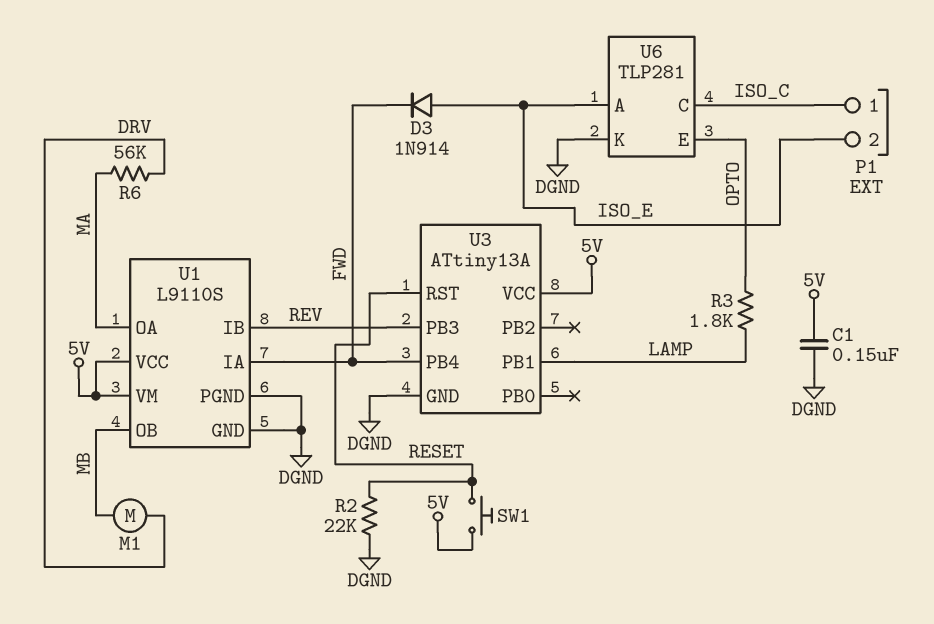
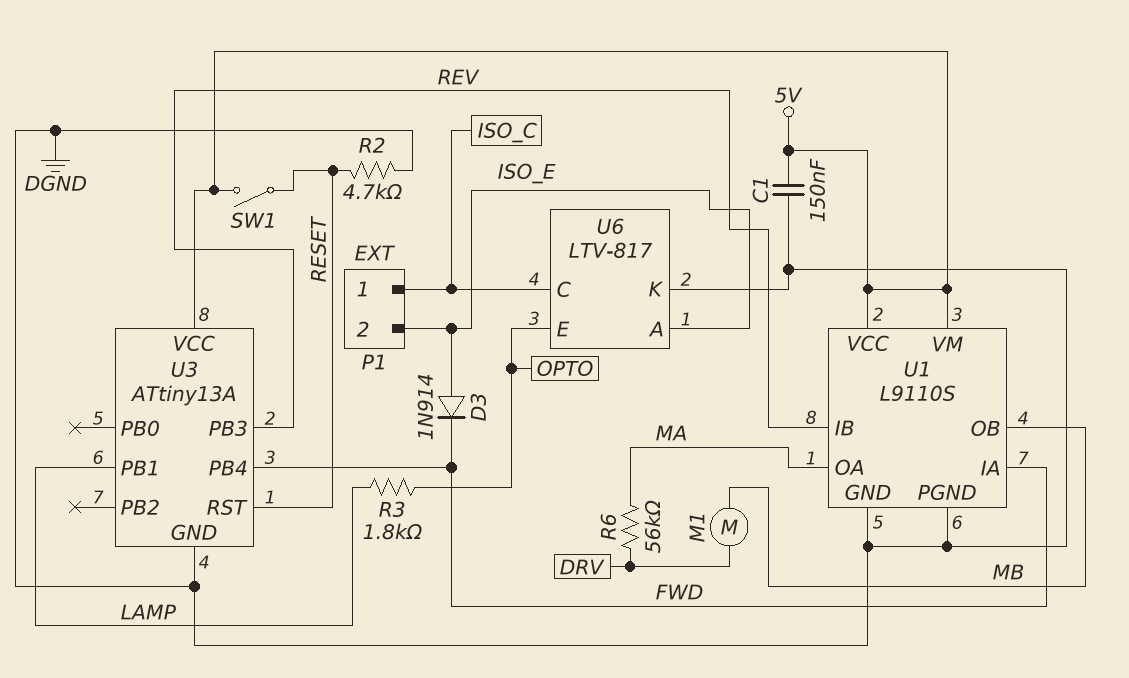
R2: 22k (DGND, RESET) -> 4.7k (DGND, RESET)
SW1: button (5V, RESET) -> switch (5V, RESET)
U6: TLP281 -> LTV-817

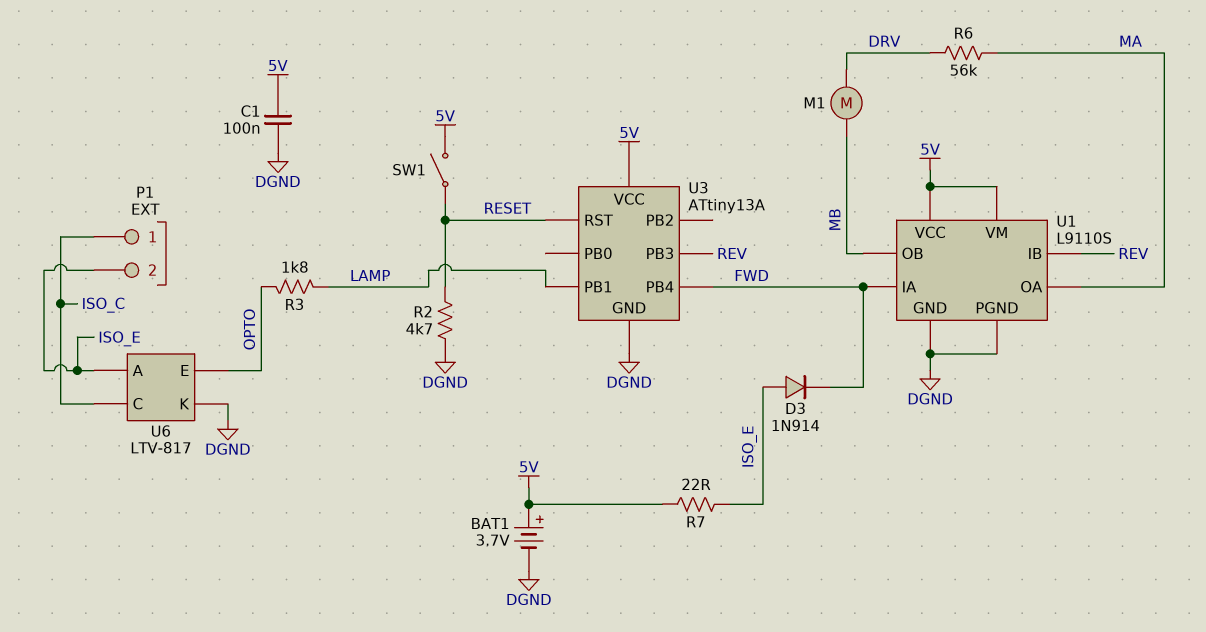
BAT1: none -> 3.7V (plus 5V, minus DGND)
C1: 150nF (5V, DGND) -> 100nF (5V, DGND)
R7: none -> 22 (5V, ISO_E)

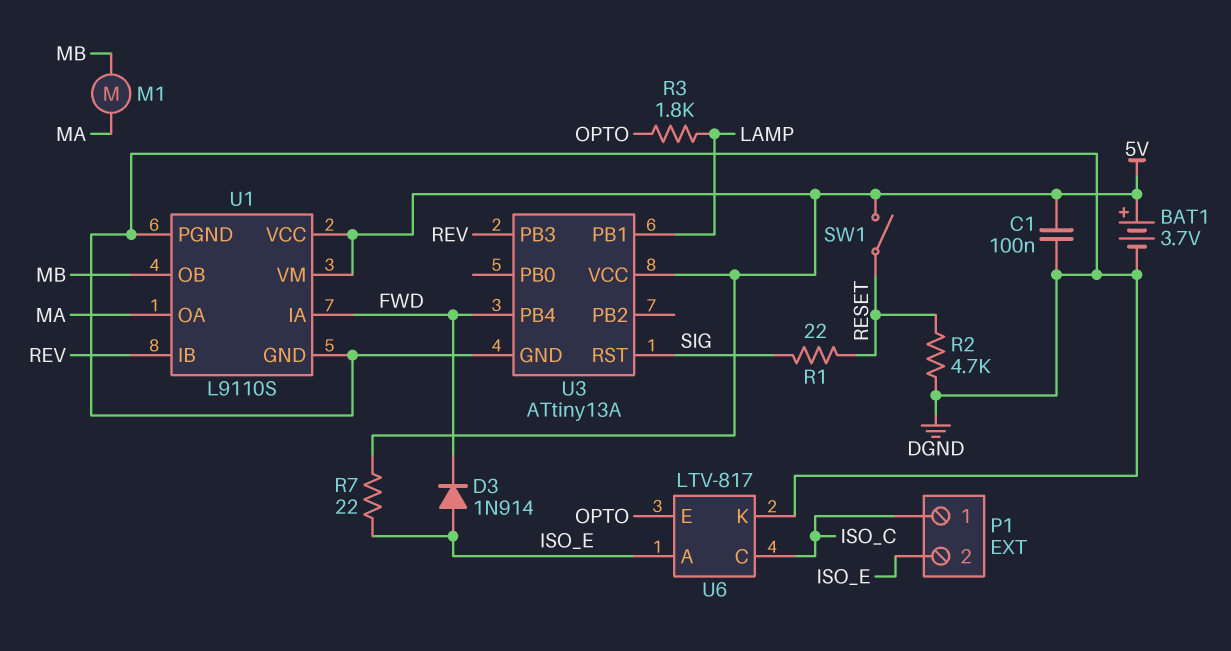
M1: motor (DRV, MB) -> motor (MA, MB)
R1: none -> 22 (RESET, SIG)
R6: 56k (DRV, MA) -> none
U3 pin RST: RESET -> SIG

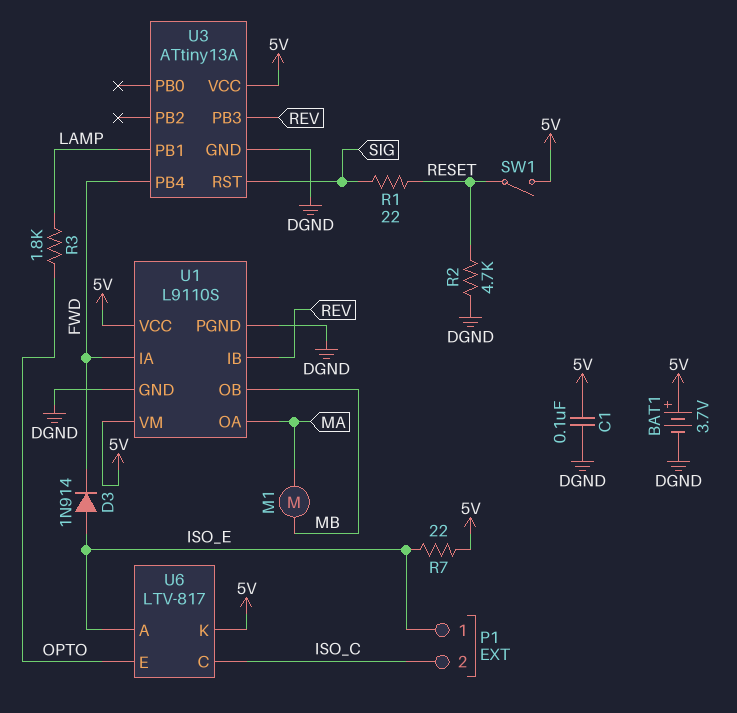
P1 pin 1: ISO_C -> ISO_E
P1 pin 2: ISO_E -> ISO_C
U6 pin K: DGND -> 5V

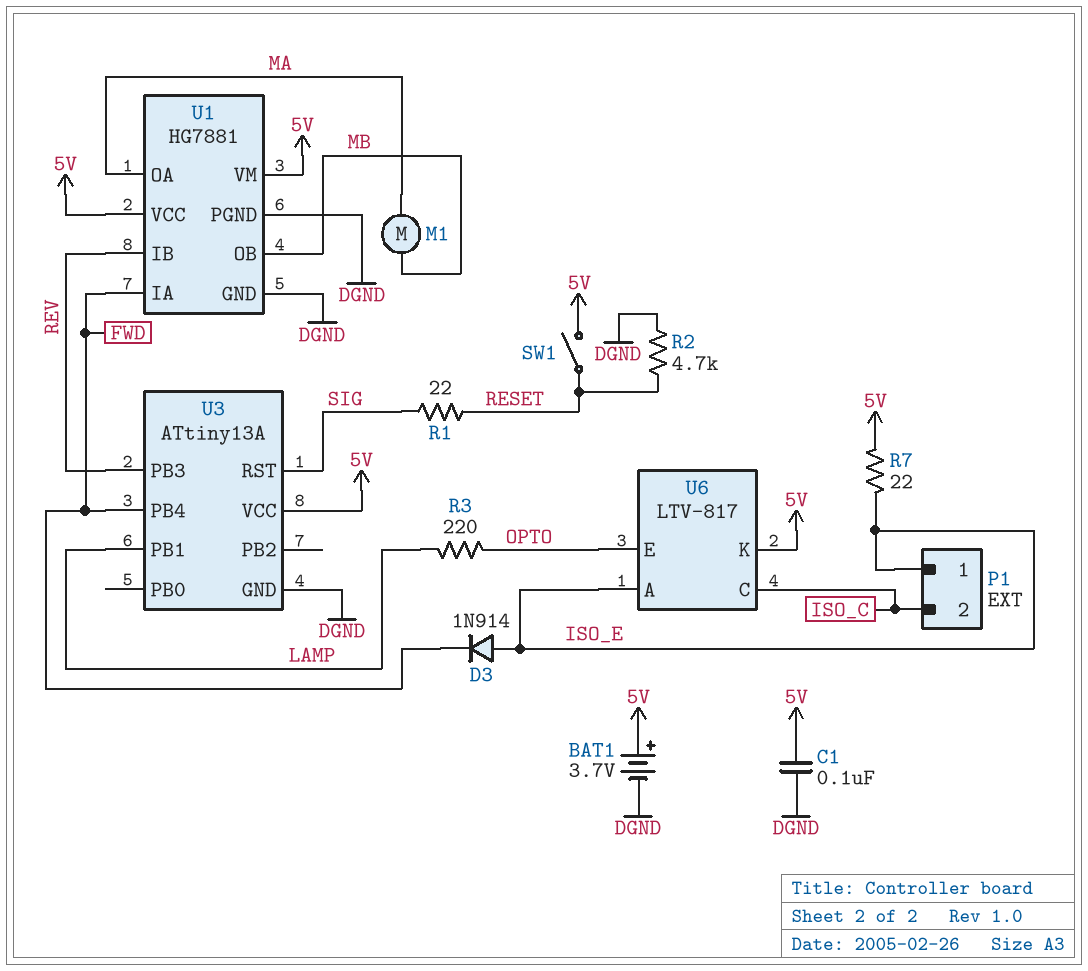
R3: 1.8k (LAMP, OPTO) -> 220 (LAMP, OPTO)
U1: L9110S -> HG7881

